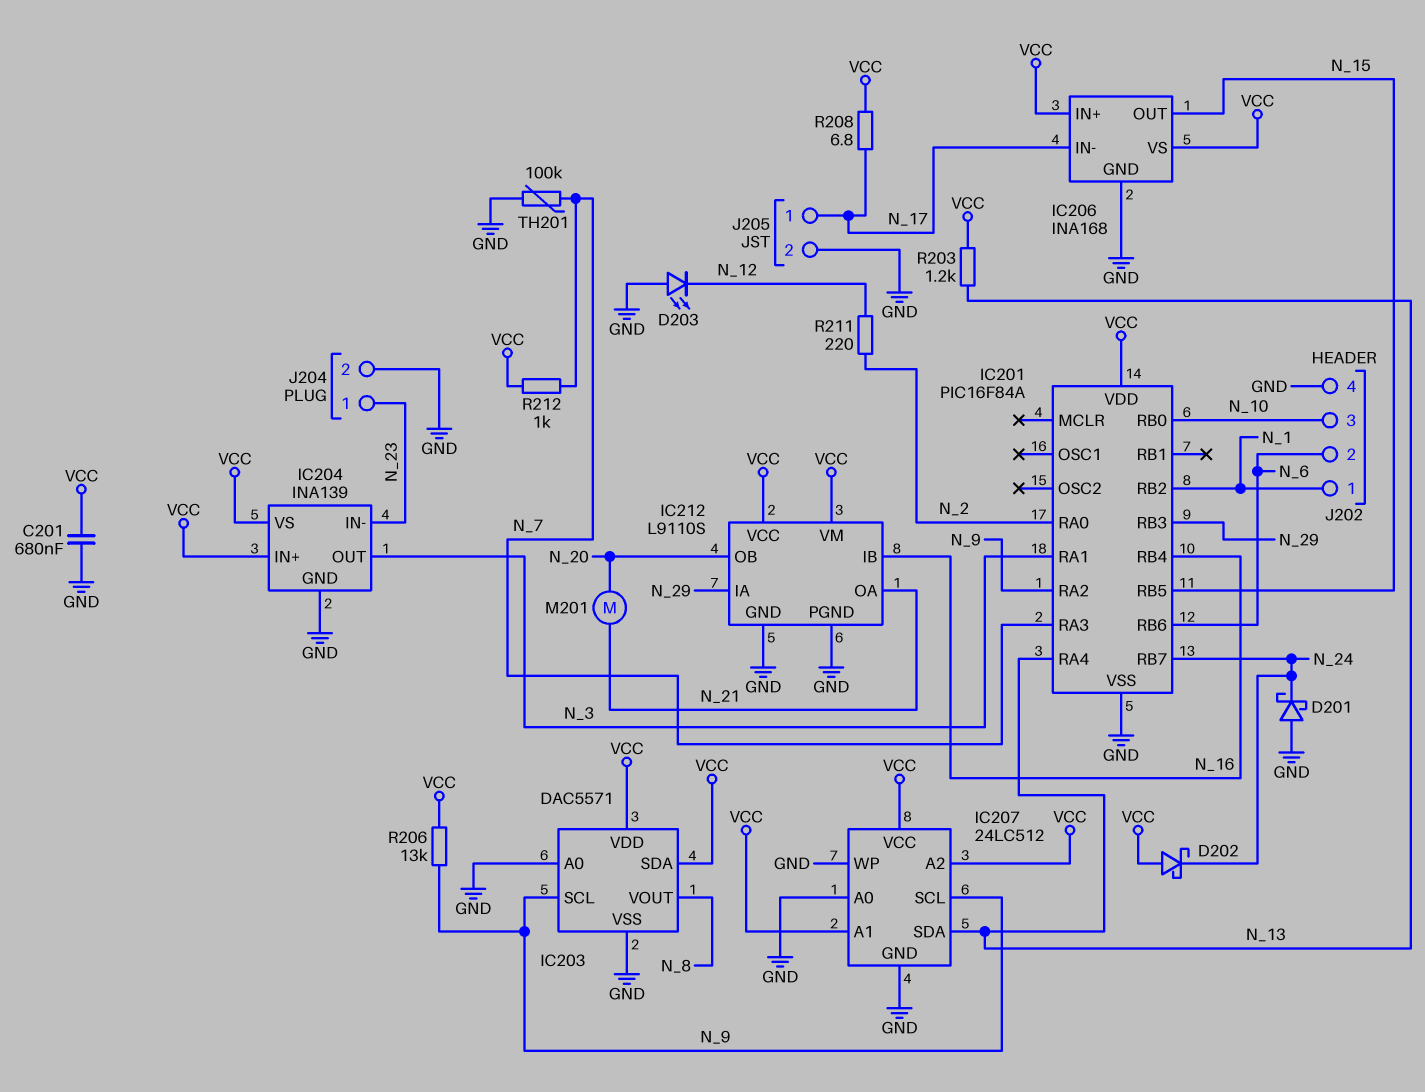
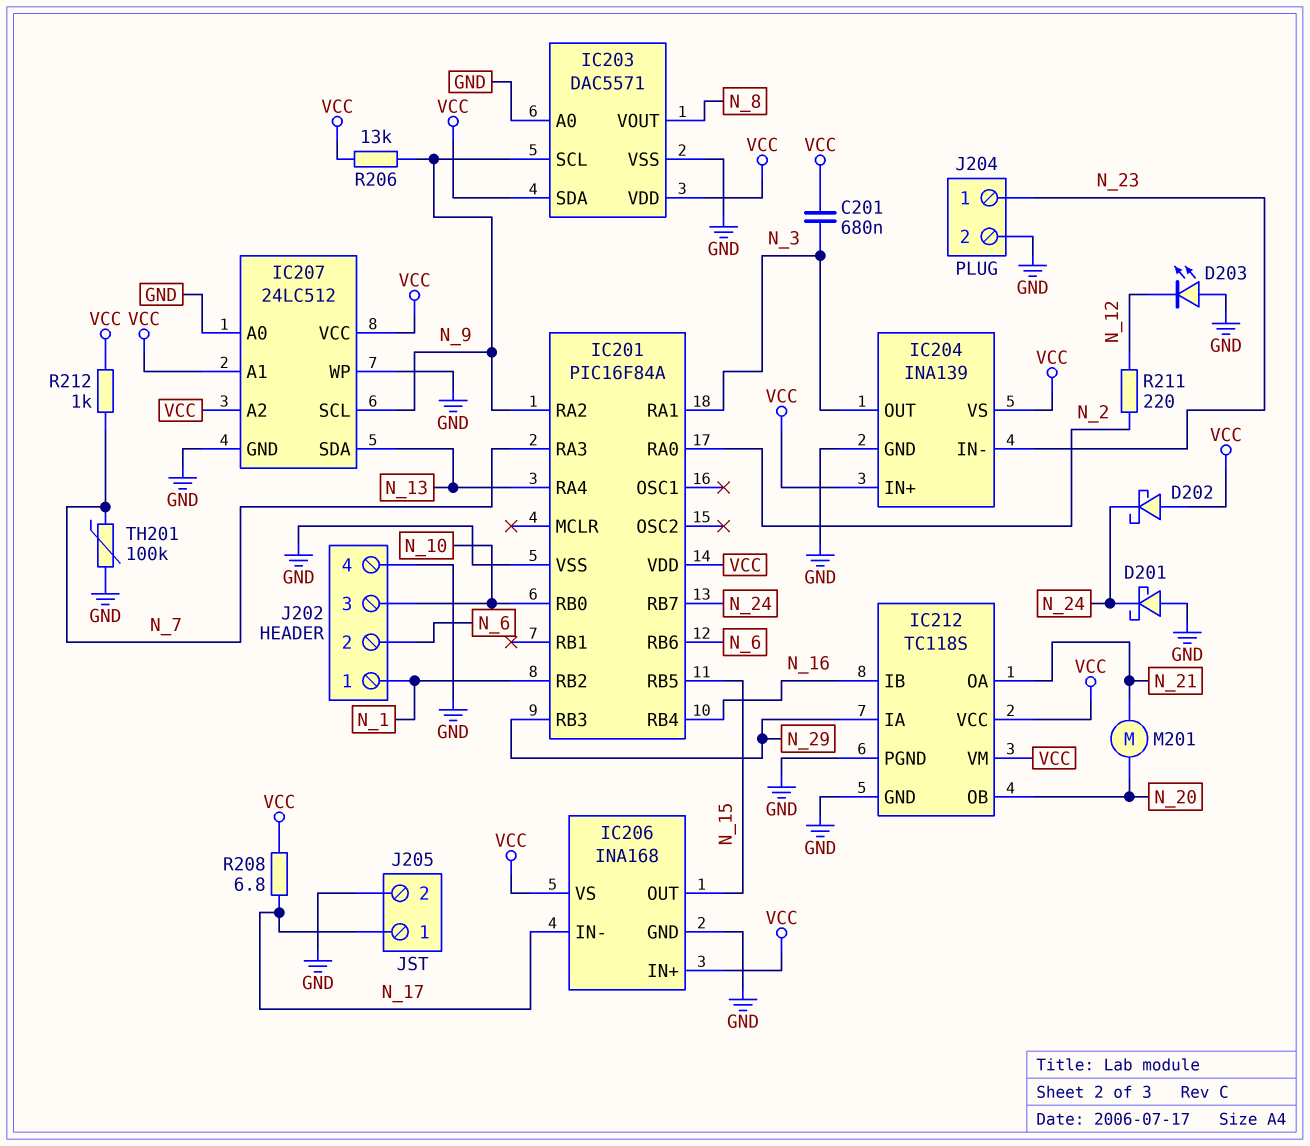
C201: 680nF (GND, VCC) -> 680nF (N_3, VCC)
IC212: L9110S -> TC118S
R203: 1.2k (N_13, VCC) -> none

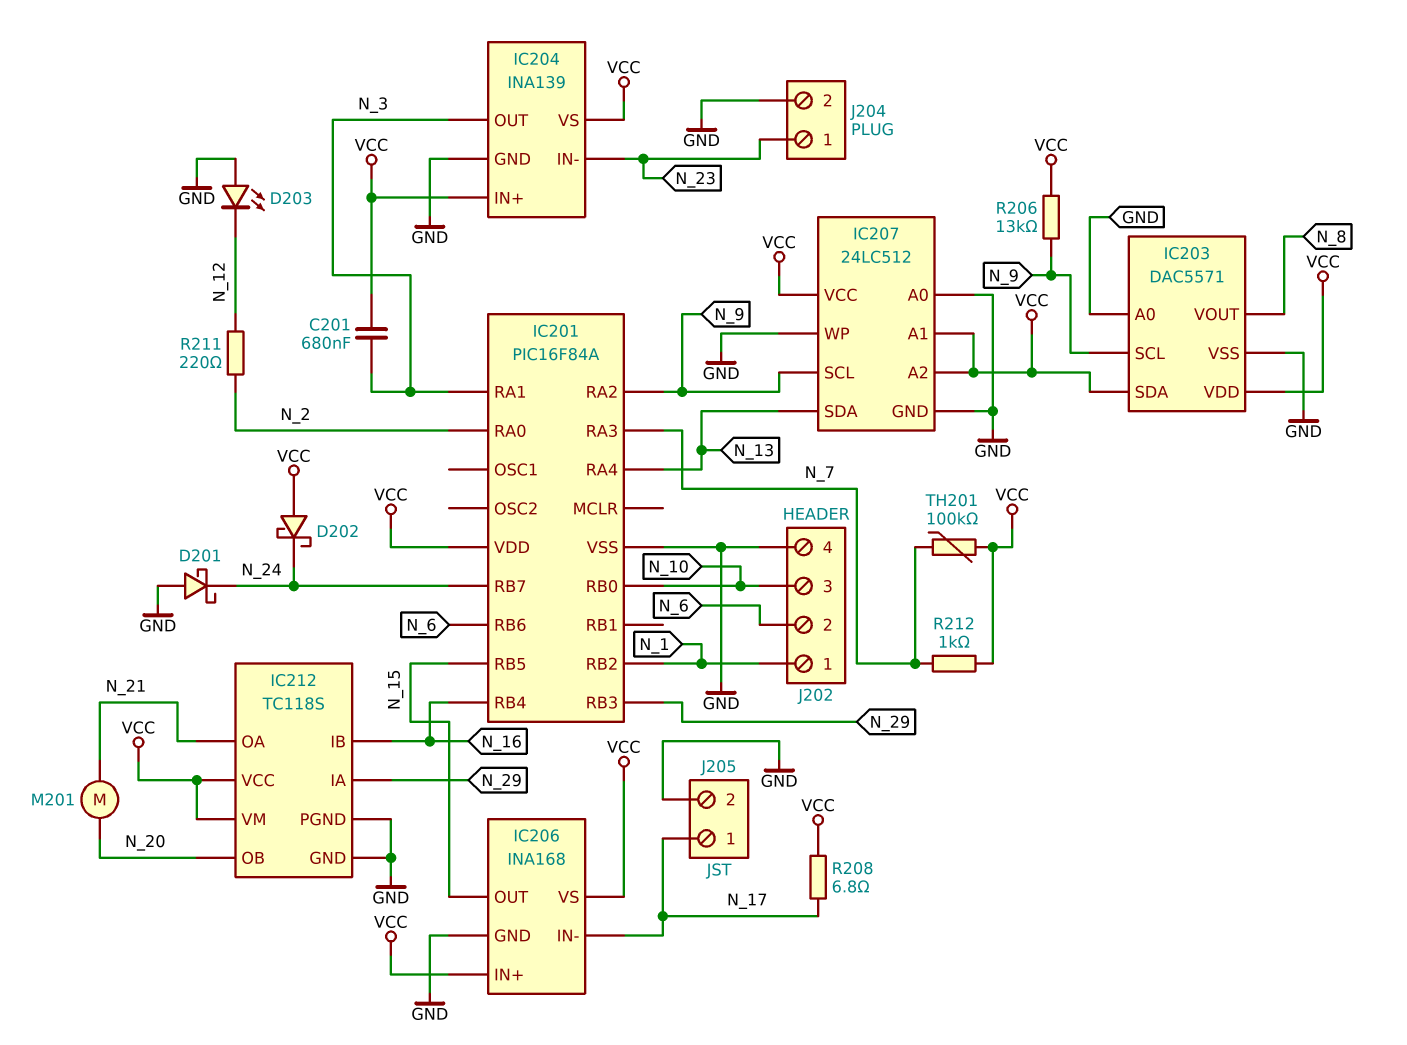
TH201: 100k (GND, N_7) -> 100k (N_7, VCC)

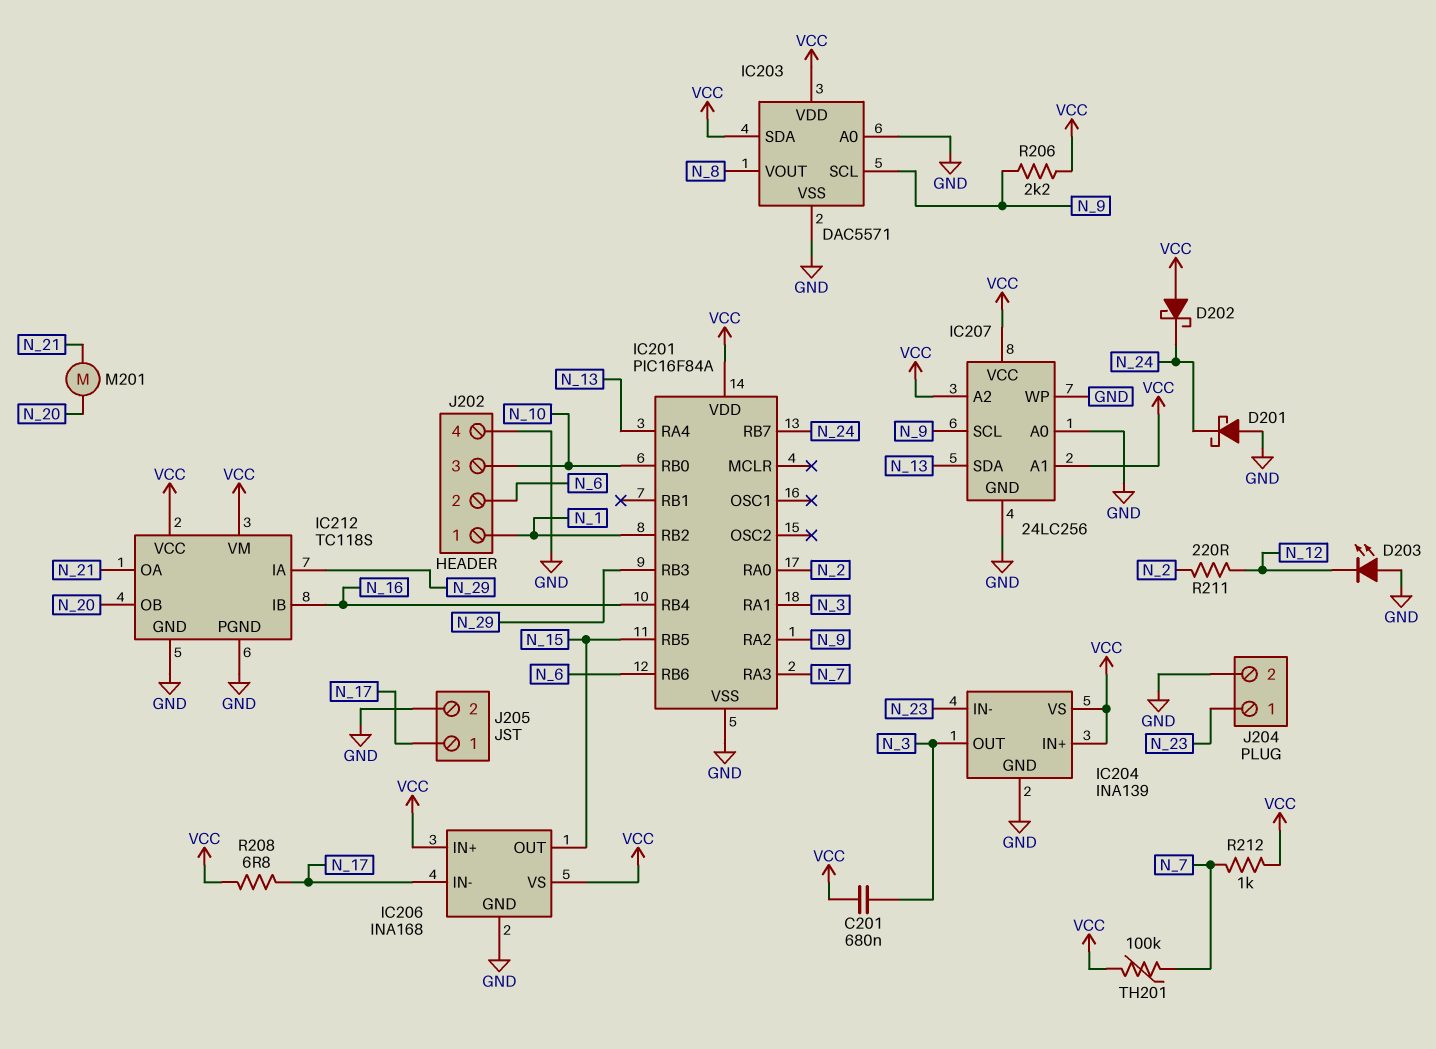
IC207: 24LC512 -> 24LC256
R206: 13k (N_9, VCC) -> 2.2k (N_9, VCC)

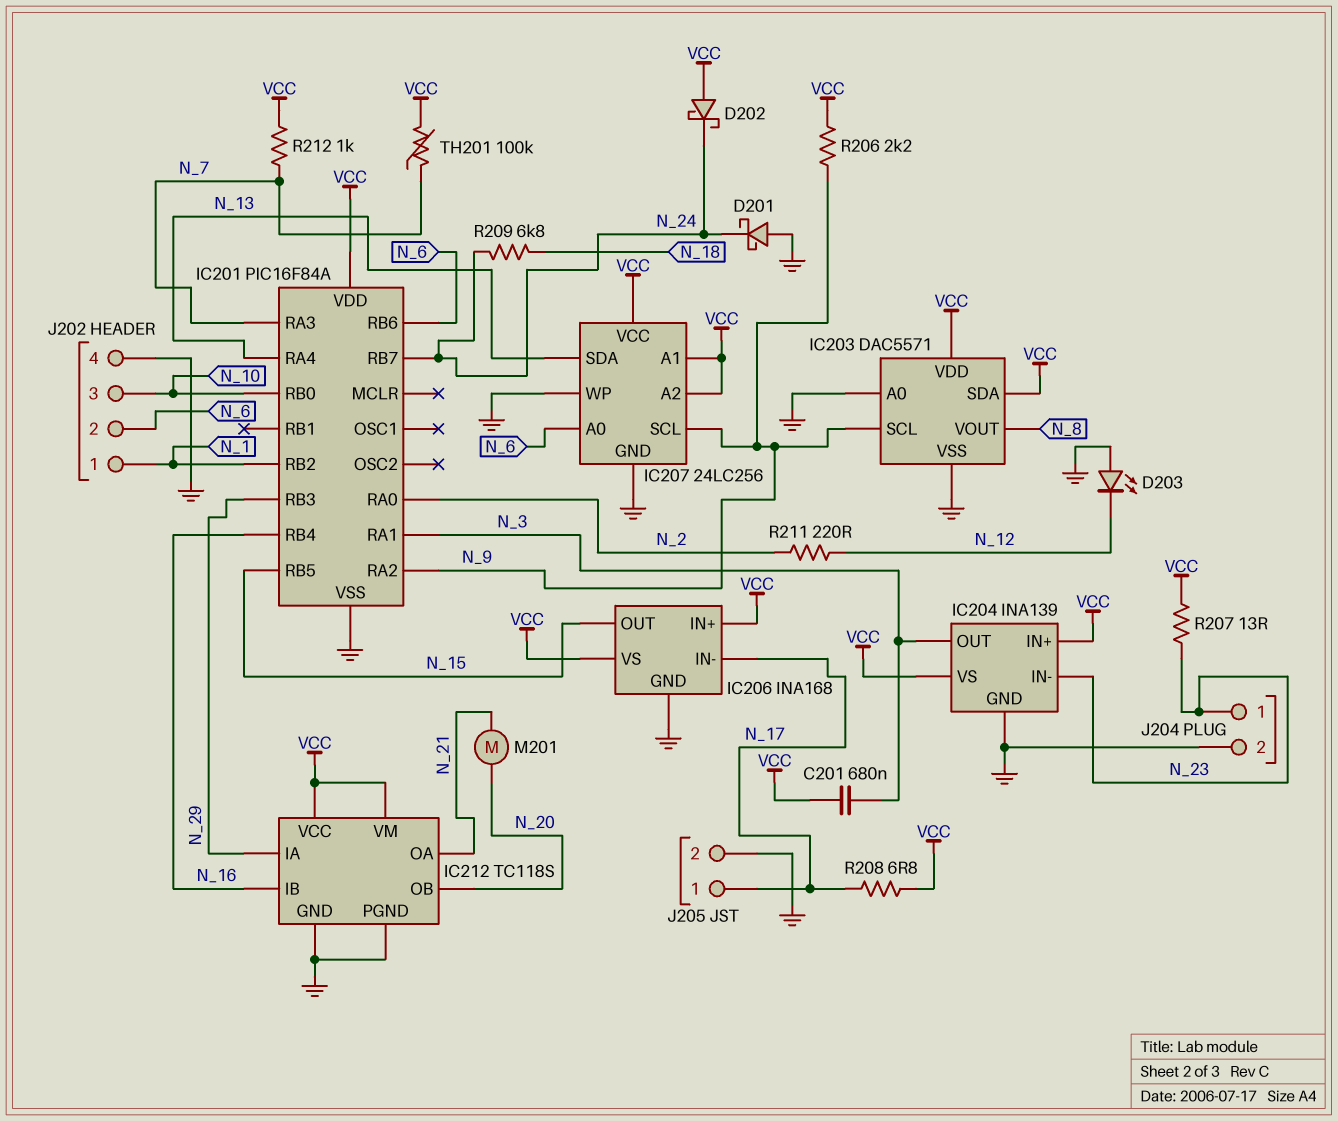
IC207 pin A0: GND -> N_6
R207: none -> 13 (N_23, VCC)
R209: none -> 6.8k (N_18, N_24)

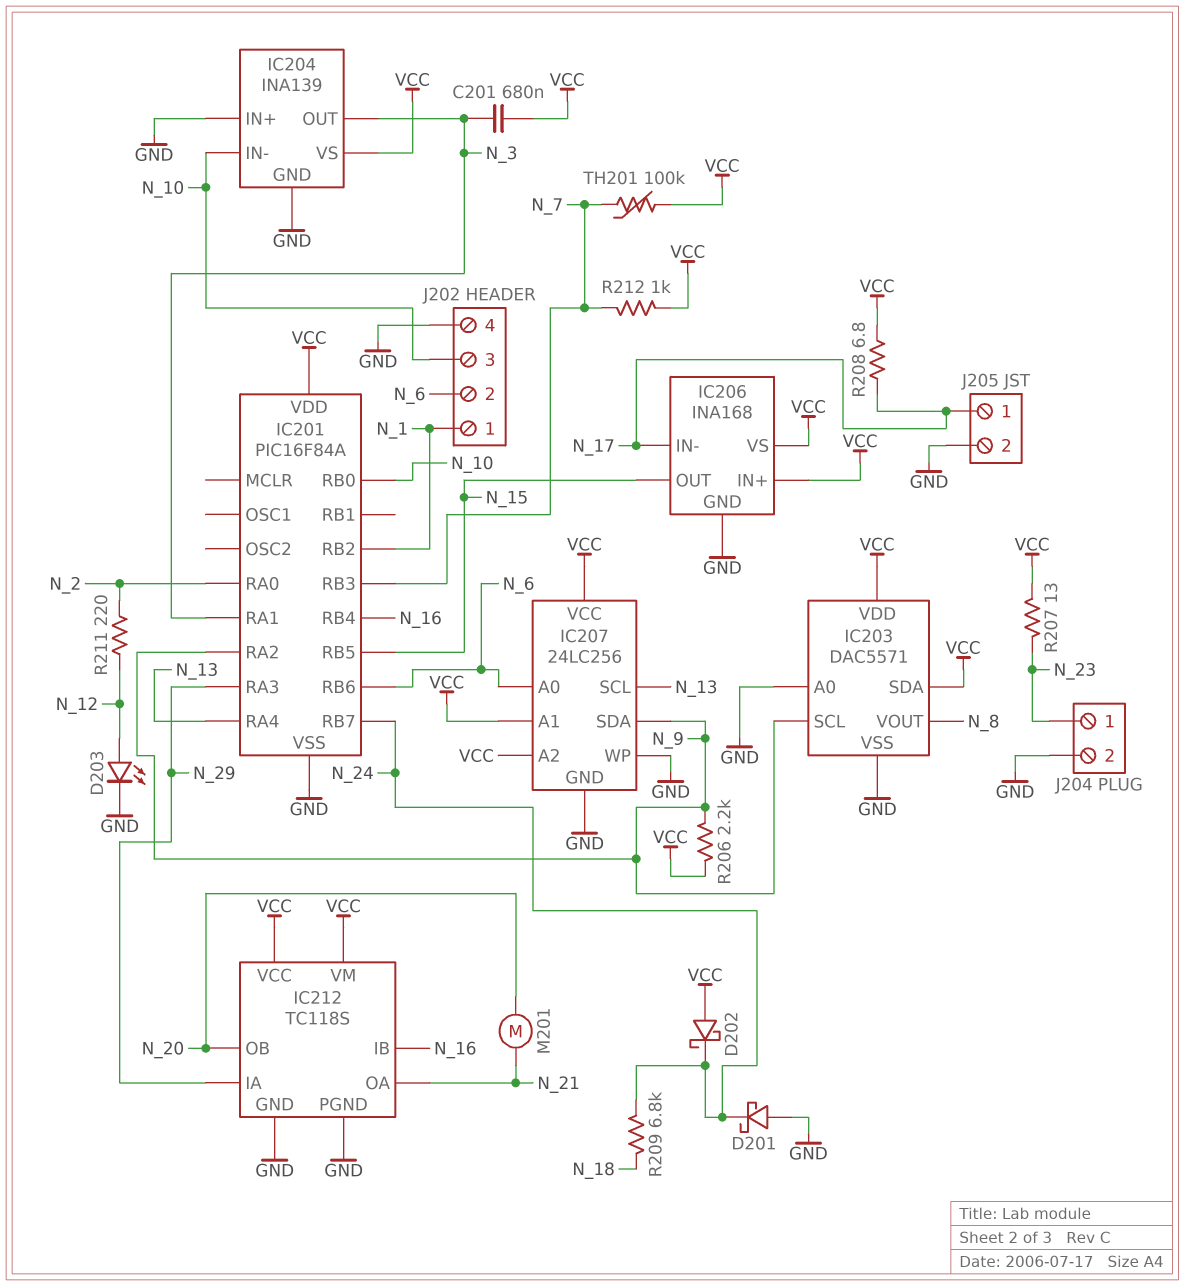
D203: LED (A GND, K N_12) -> LED (A N_12, K GND)
IC201 pin RA3: N_7 -> N_29
IC201 pin RB3: N_29 -> N_7
IC204 pin IN+: VCC -> GND
IC204 pin IN-: N_23 -> N_10
IC207 pin SCL: N_9 -> N_13
IC207 pin SDA: N_13 -> N_9

